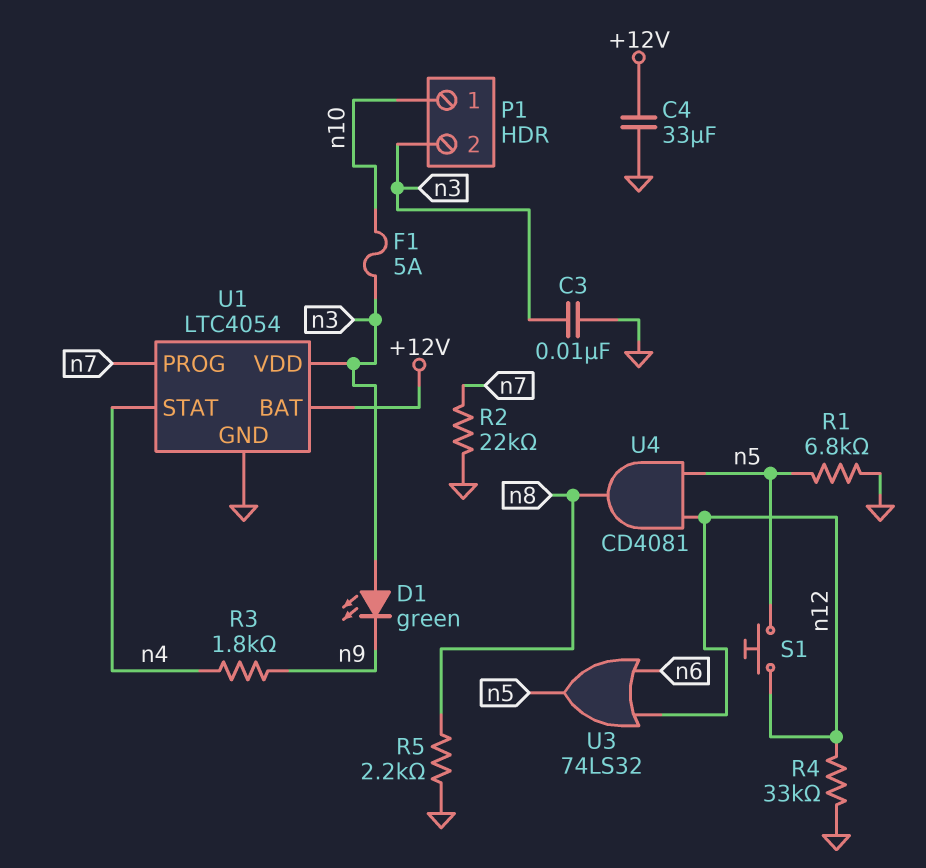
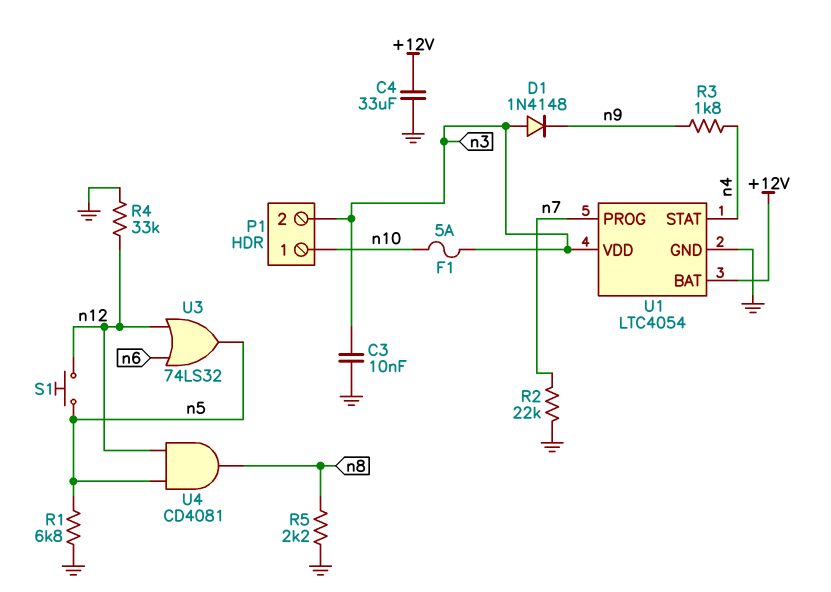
D1: LED green (A n3, K n9) -> diode 1N4148 (A n3, K n9)

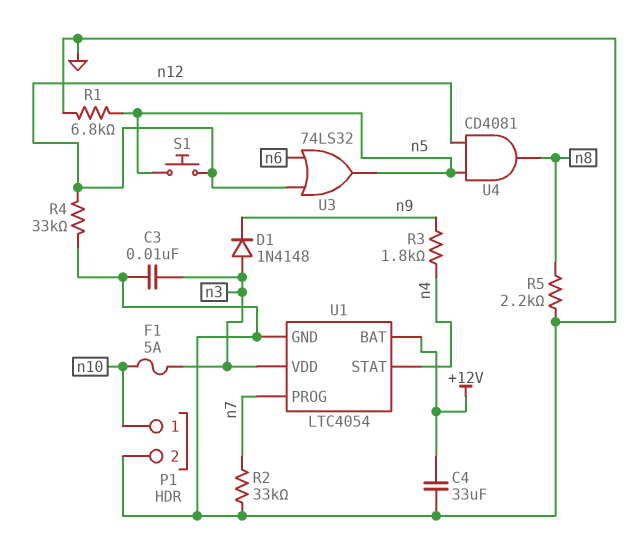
P1 pin 2: n3 -> GND
R2: 22k (GND, n7) -> 33k (GND, n7)

